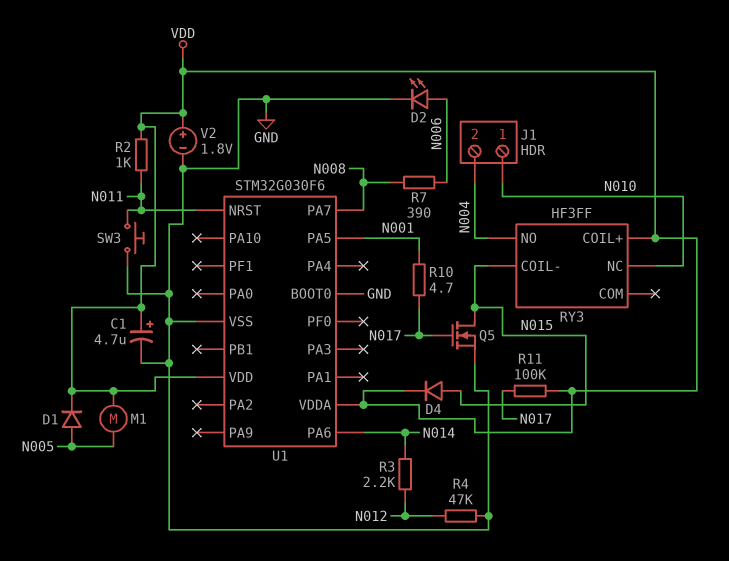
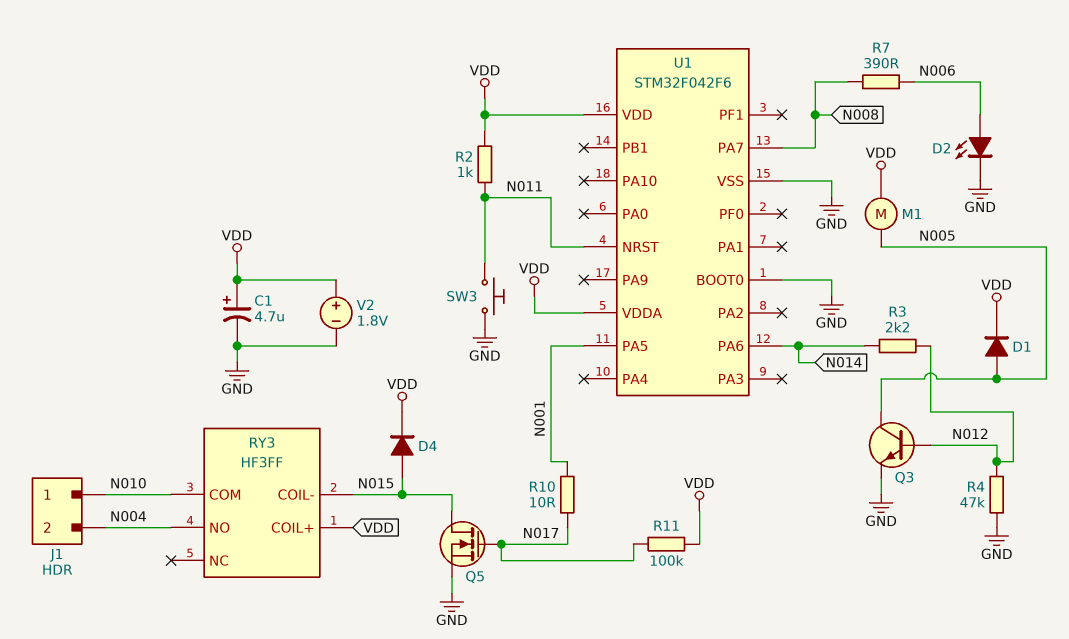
Q3: none -> NPN (B N012, C N005, E GND)
R10: 4.7 (N001, N017) -> 10 (N001, N017)
RY3 pin COM: none -> N010
RY3 pin NC: N010 -> none
U1: STM32G030F6 -> STM32F042F6

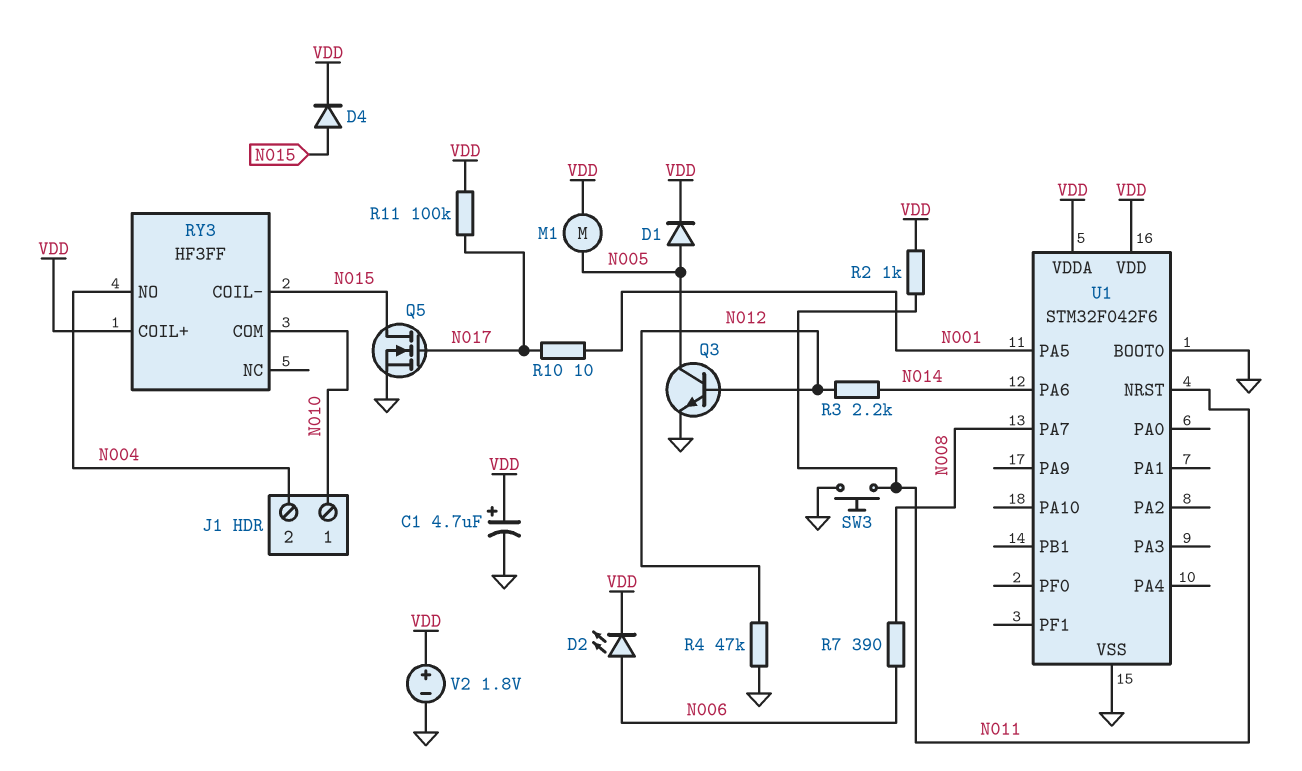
D2: LED (A N006, K GND) -> LED (A N006, K VDD)

